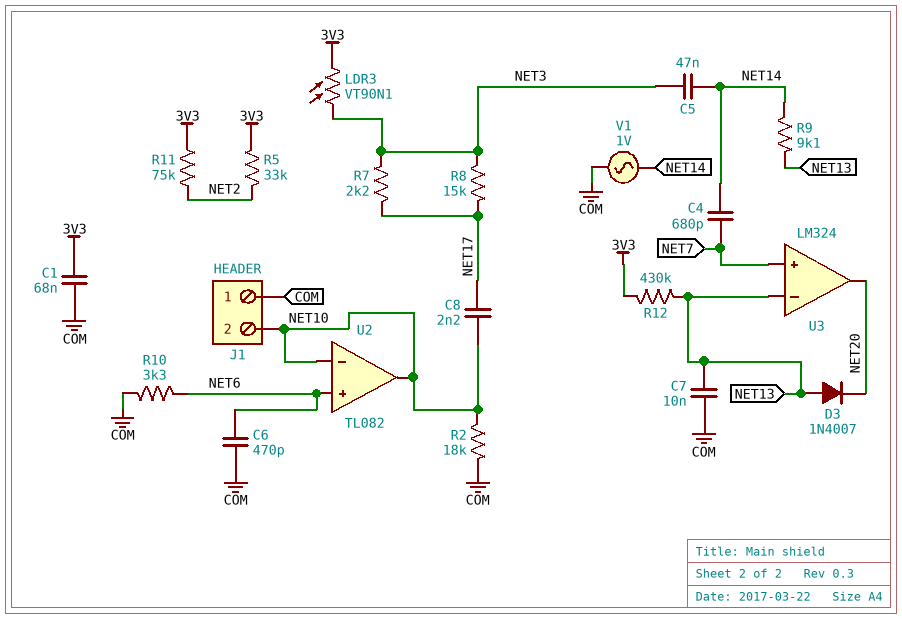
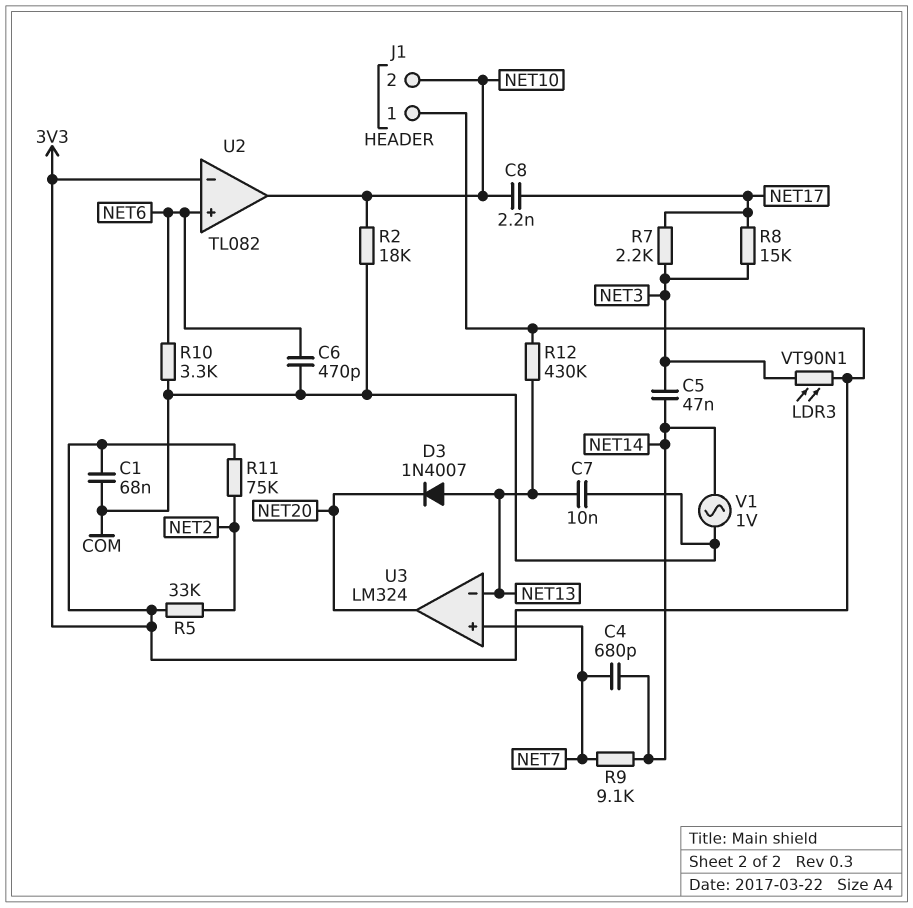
J1 pin 1: COM -> 3V3
R9: 9.1k (NET13, NET14) -> 9.1k (NET7, NET14)
U2 pin in-: NET10 -> 3V3

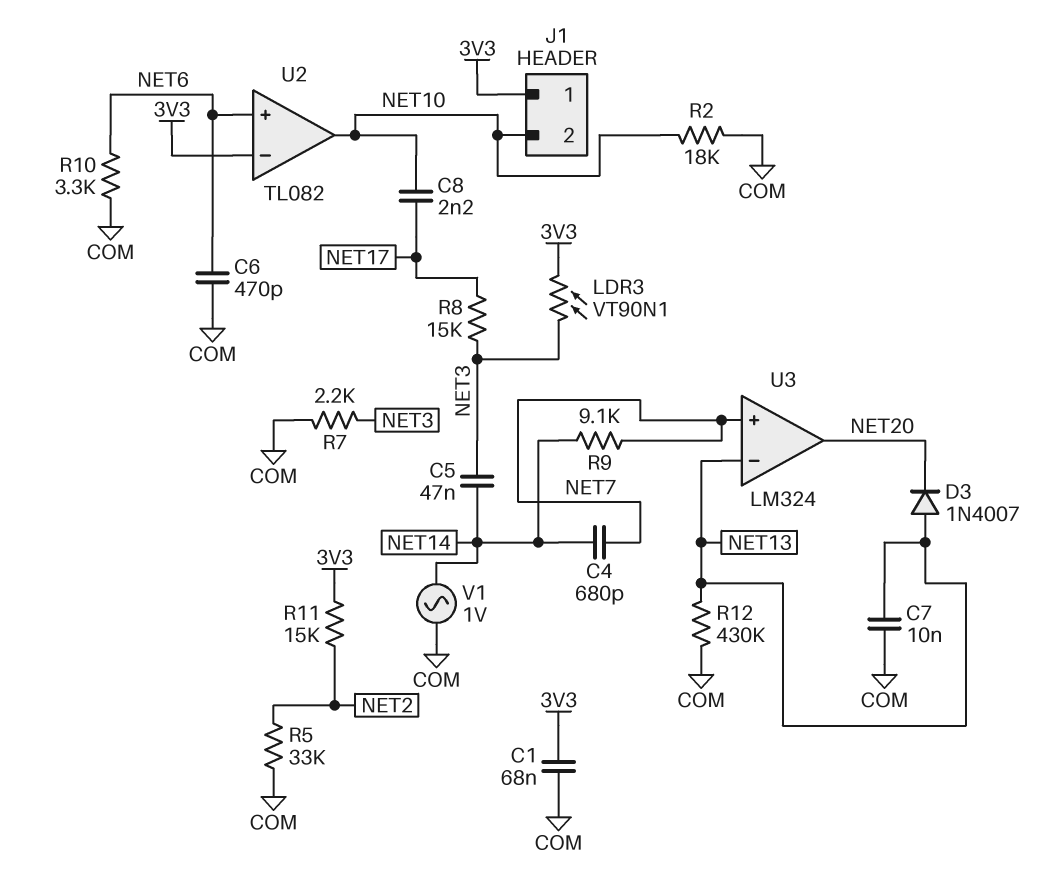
R5: 33k (3V3, NET2) -> 33k (COM, NET2)
R7: 2.2k (NET3, NET17) -> 2.2k (COM, NET3)
R11: 75k (3V3, NET2) -> 15k (3V3, NET2)
R12: 430k (3V3, NET13) -> 430k (COM, NET13)

